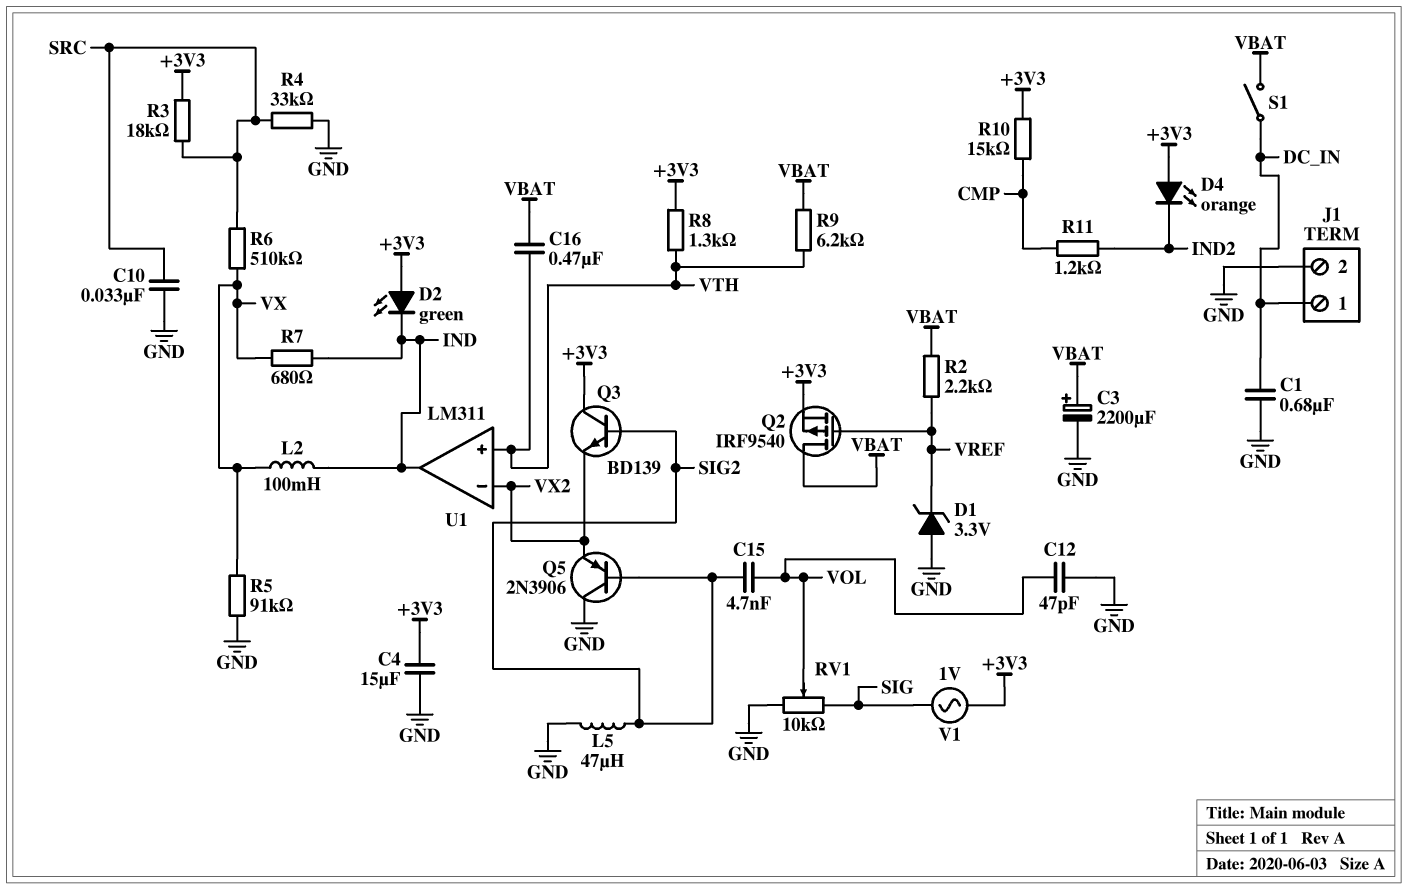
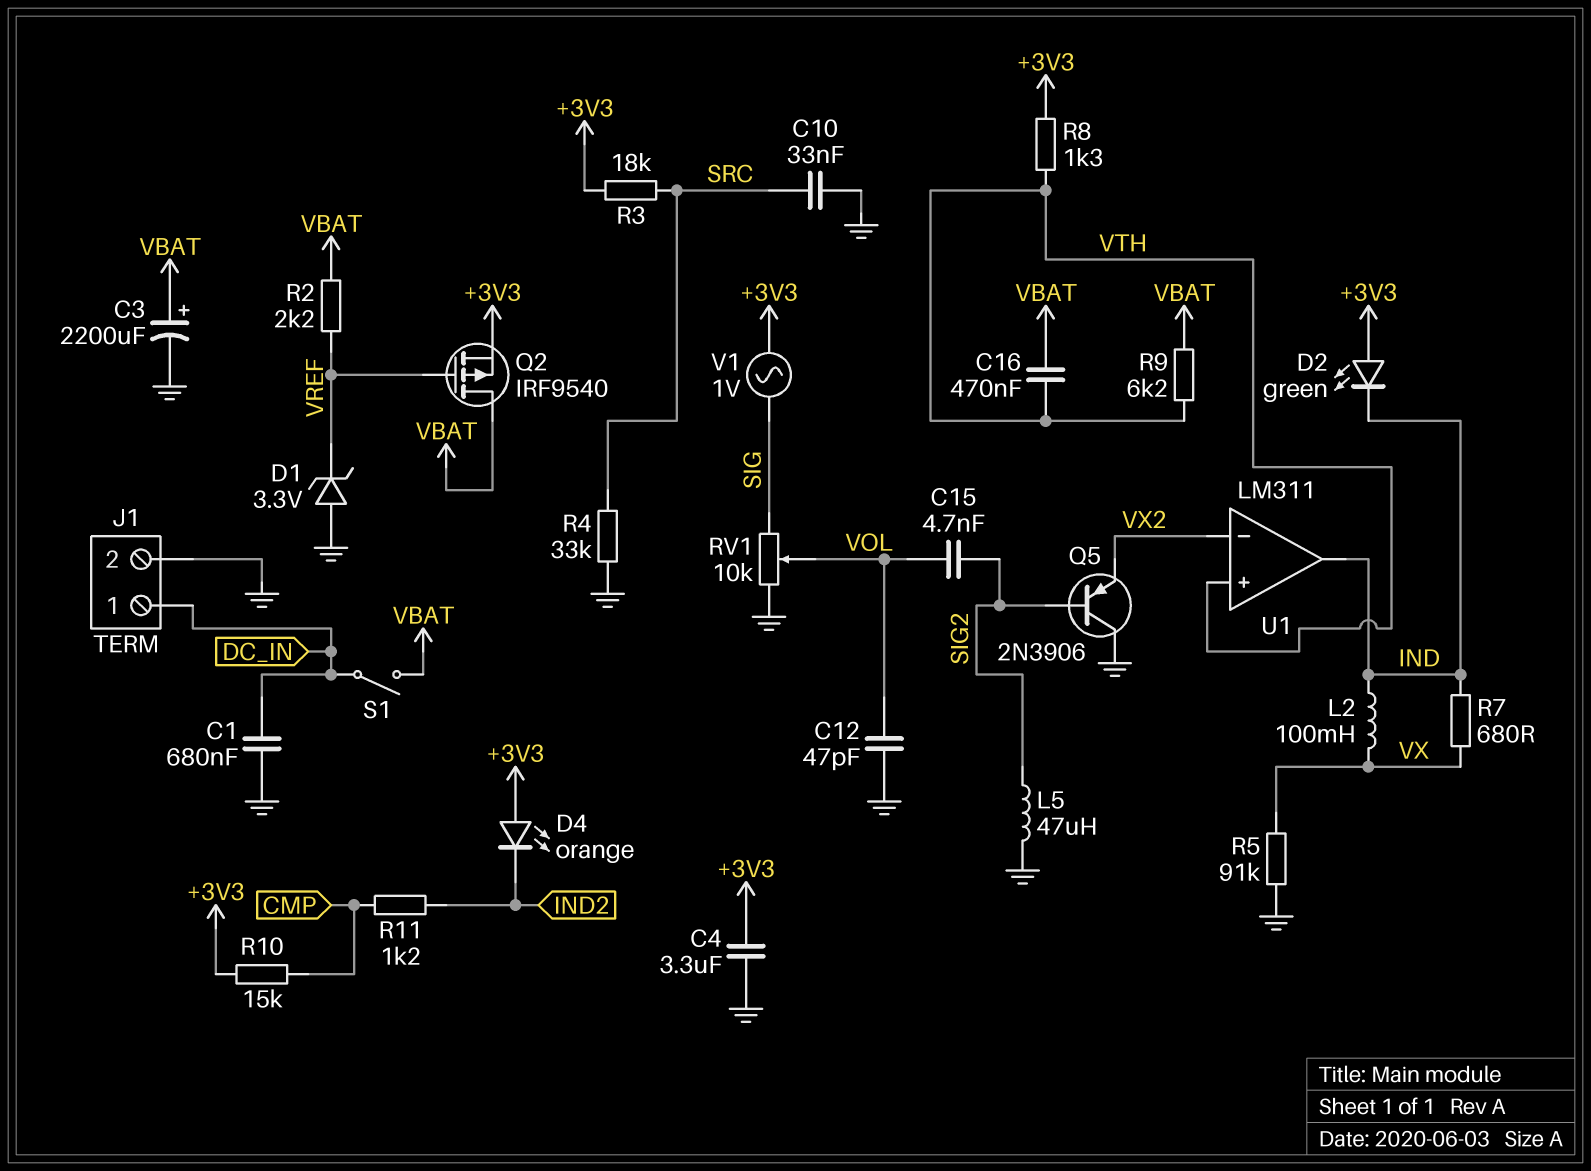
C4: 15uF (+3V3, GND) -> 3.3uF (+3V3, GND)
Q3: NPN BD139 (B SIG2, C +3V3, E VX2) -> none
R6: 510k (SRC, VX) -> none

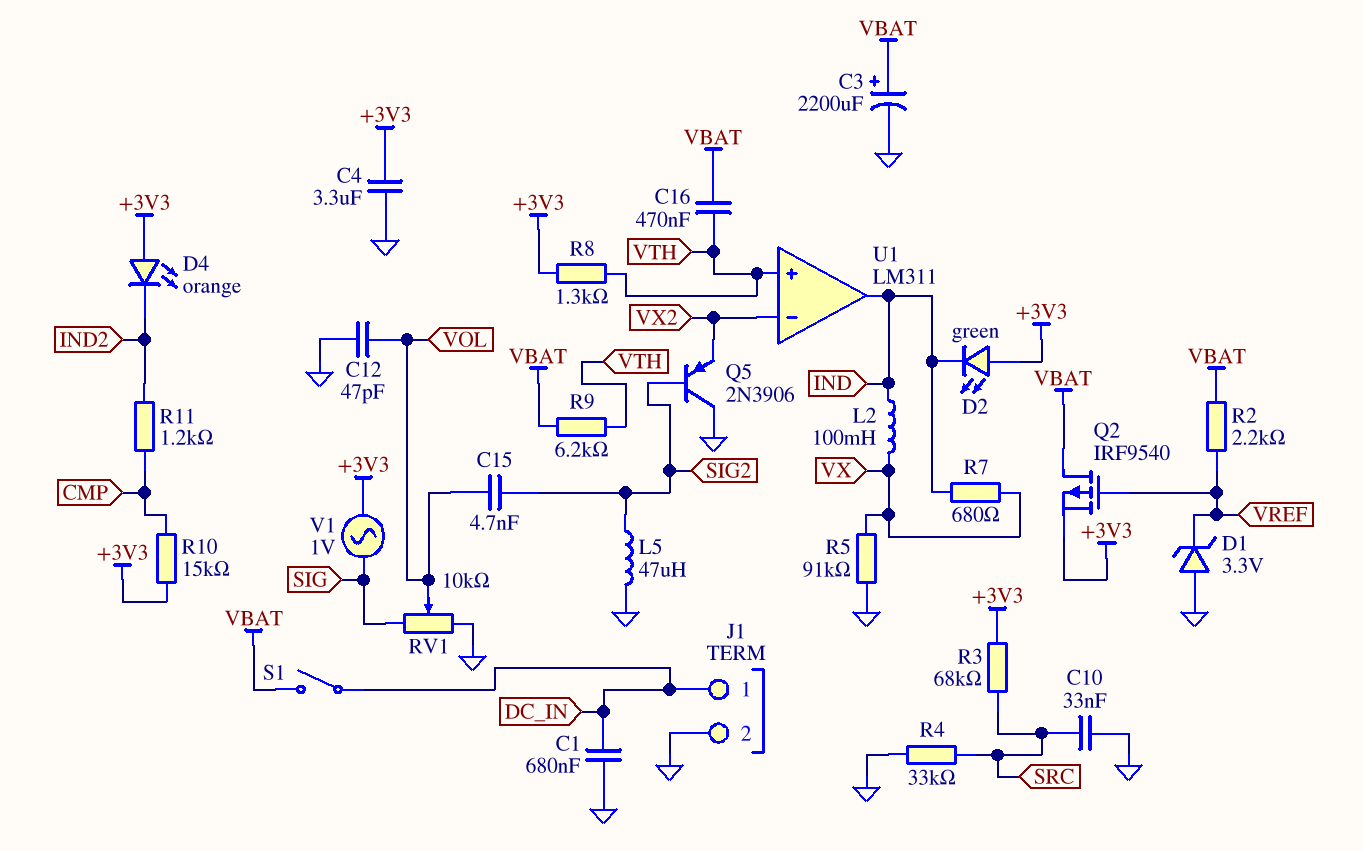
R3: 18k (+3V3, SRC) -> 68k (+3V3, SRC)

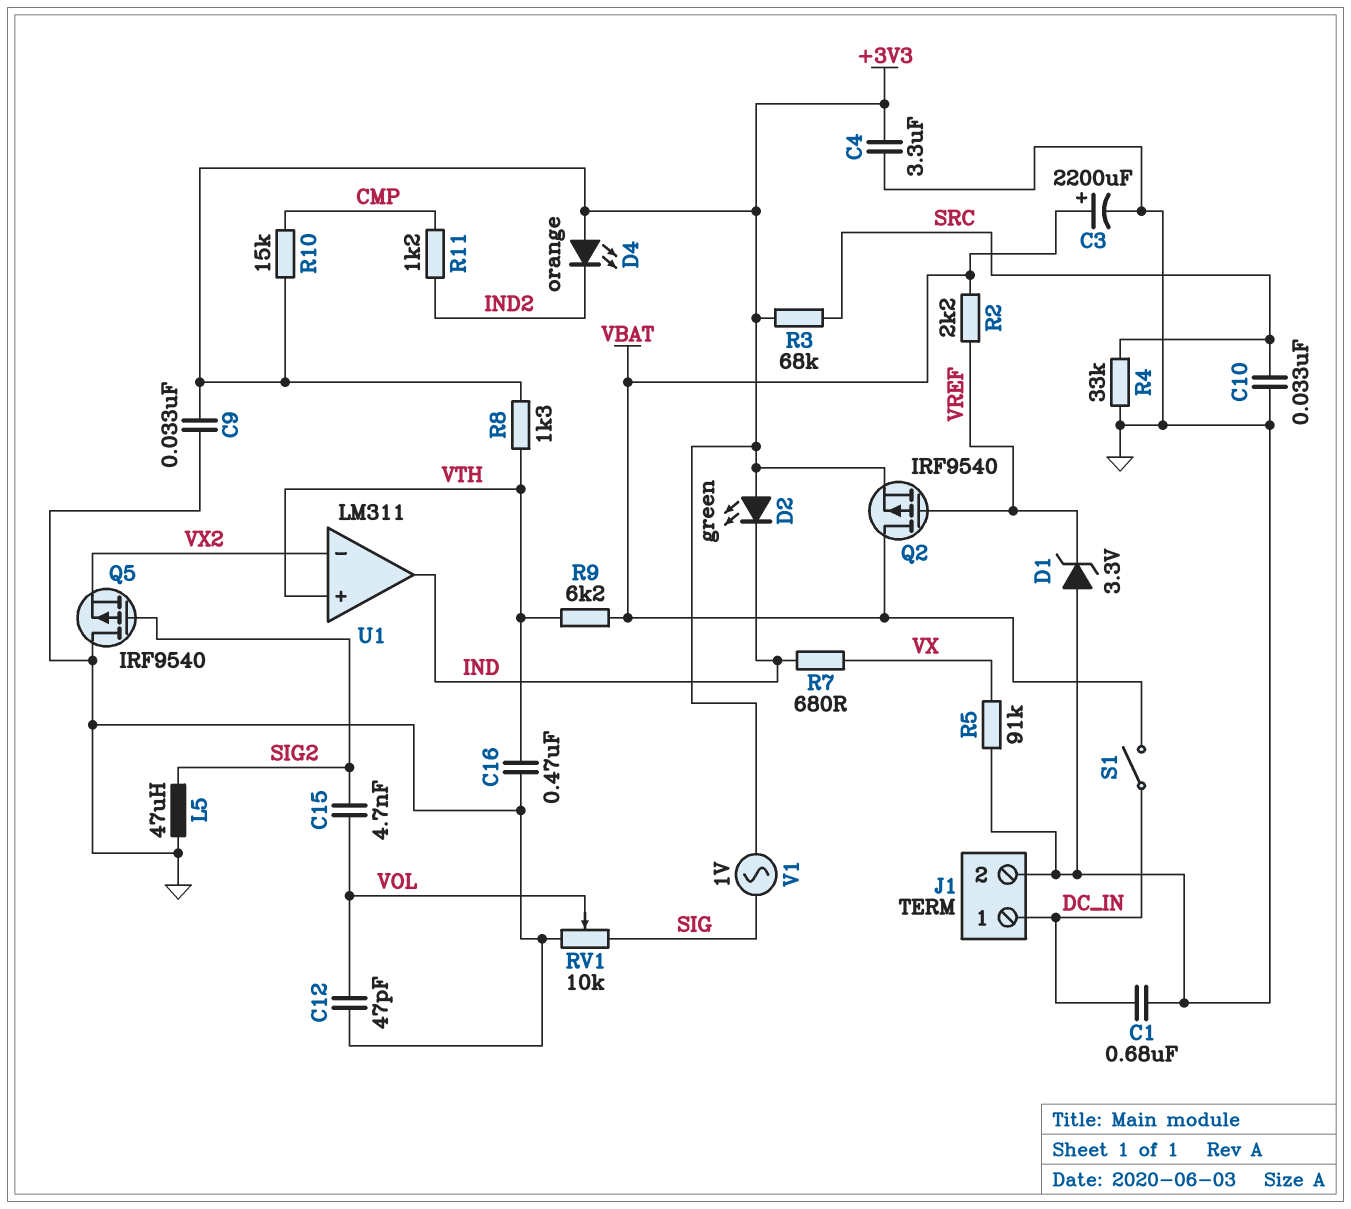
C9: none -> 33nF (+3V3, GND)
C16: 470nF (VBAT, VTH) -> 470nF (GND, VTH)
L2: 100mH (IND, VX) -> none
Q5: PNP 2N3906 (B SIG2, C GND, E VX2) -> PMOS IRF9540 (G SIG2, D GND, S VX2)

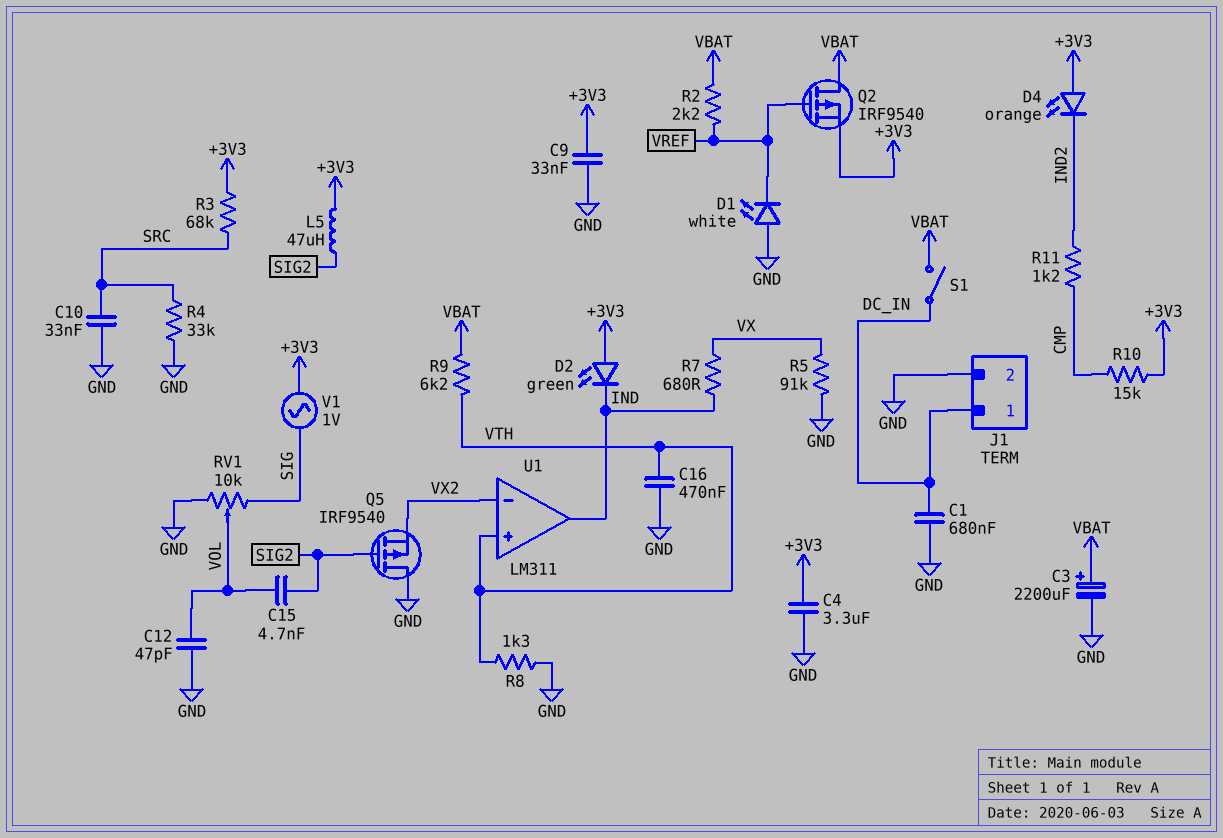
D1: zener 3.3V (A GND, K VREF) -> LED white (A GND, K VREF)
L5: 47uH (GND, SIG2) -> 47uH (+3V3, SIG2)
R8: 1.3k (+3V3, VTH) -> 1.3k (GND, VTH)

